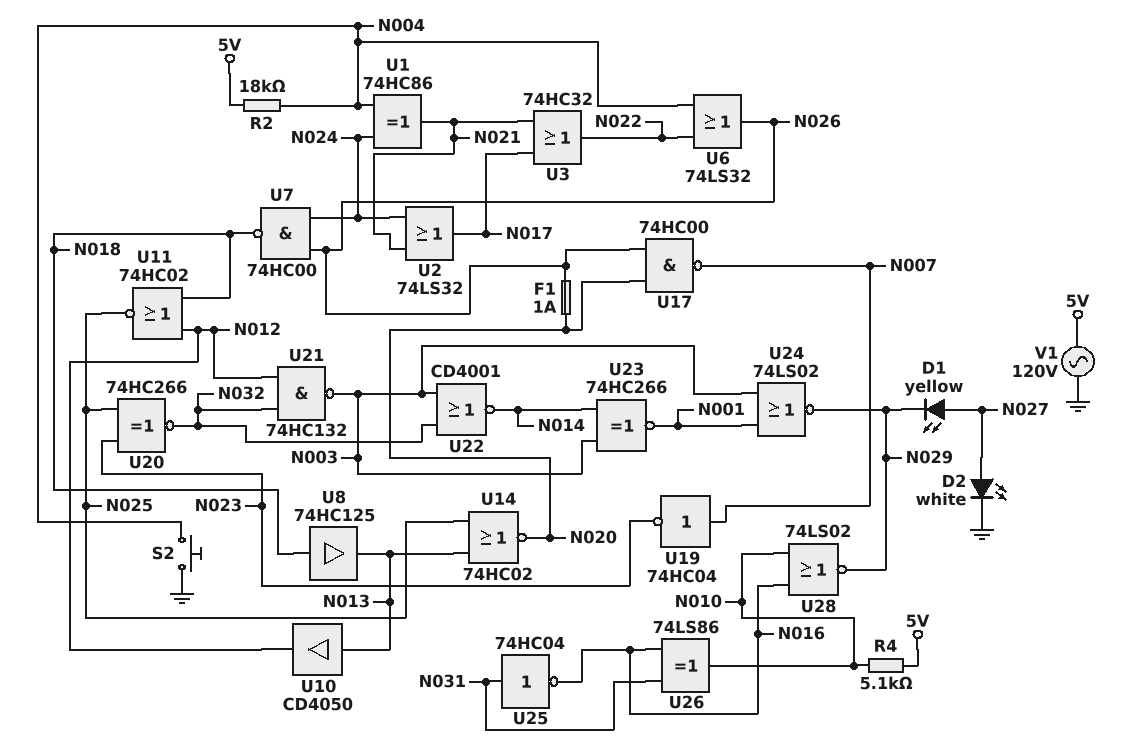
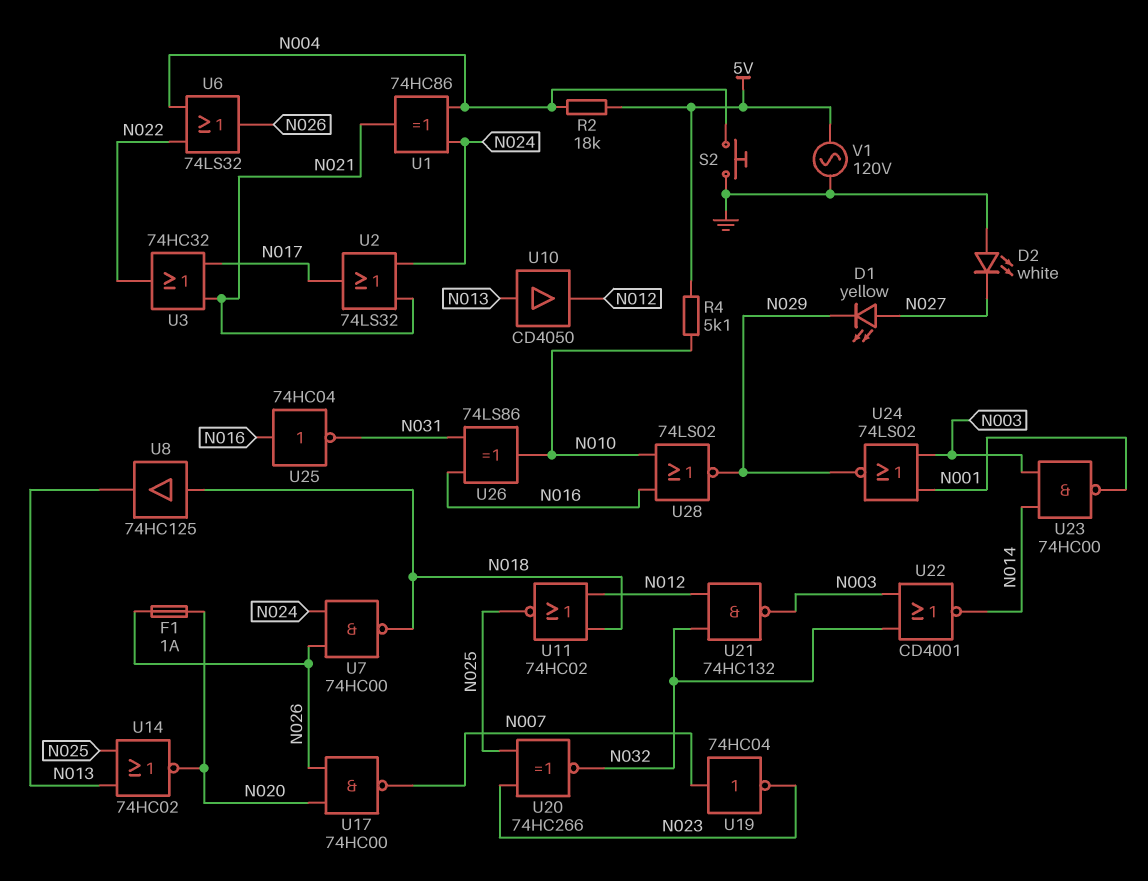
D2: LED white (A N027, K GND) -> LED white (A GND, K N027)
U23: XNOR 74HC266 (in N003, in N014, out N001) -> NAND 74HC00 (in N003, in N014, out N001)
U25: NOT 74HC04 (in N031, out N016) -> NOT 74HC04 (in N016, out N031)

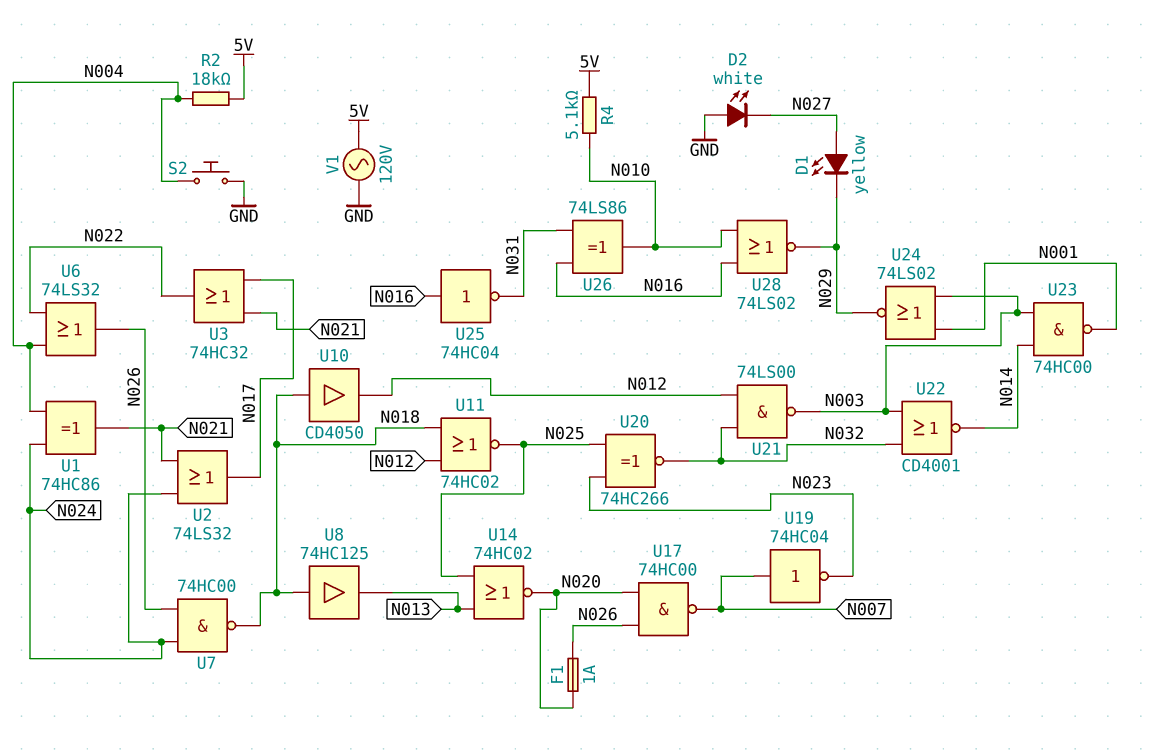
U10: buffer CD4050 (in N013, out N012) -> buffer CD4050 (in N018, out N012)
U21: NAND 74HC132 (in N012, in N032, out N003) -> NAND 74LS00 (in N012, in N032, out N003)

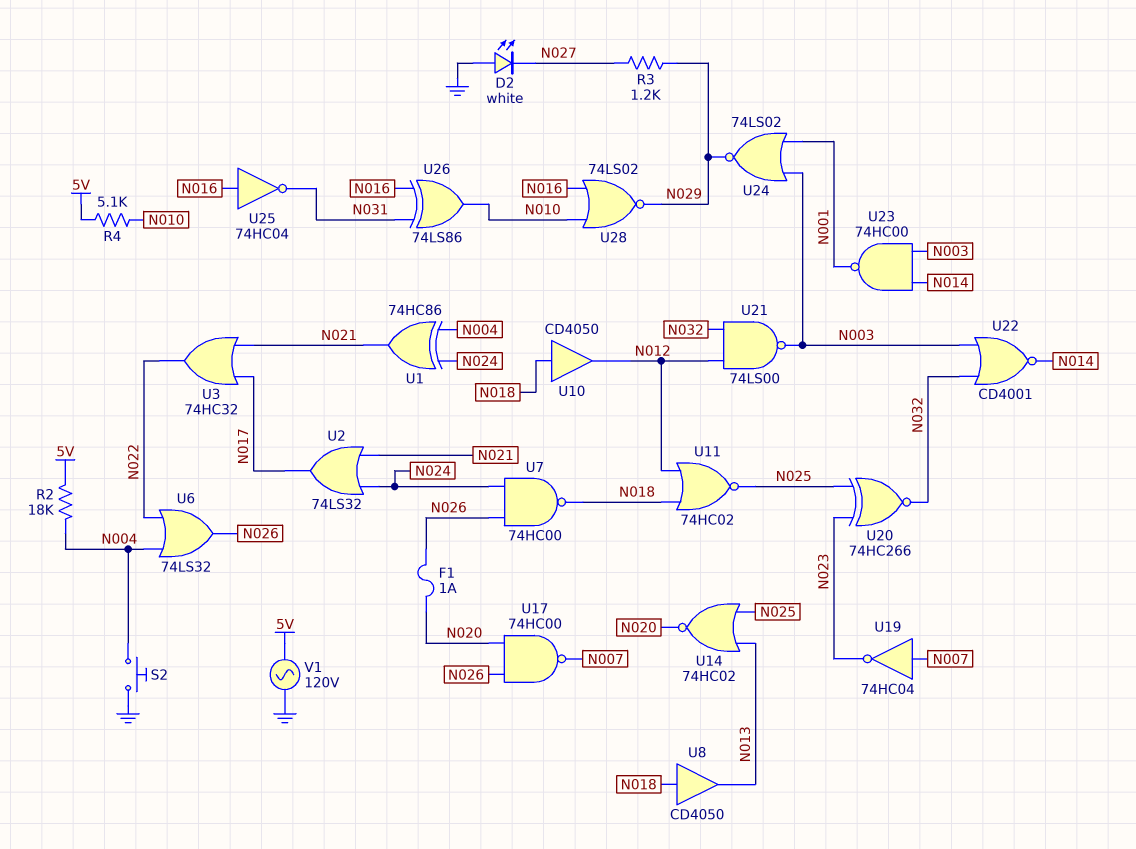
D1: LED yellow (A N027, K N029) -> none
R3: none -> 1.2k (N027, N029)
U8: buffer 74HC125 (in N018, out N013) -> buffer CD4050 (in N018, out N013)

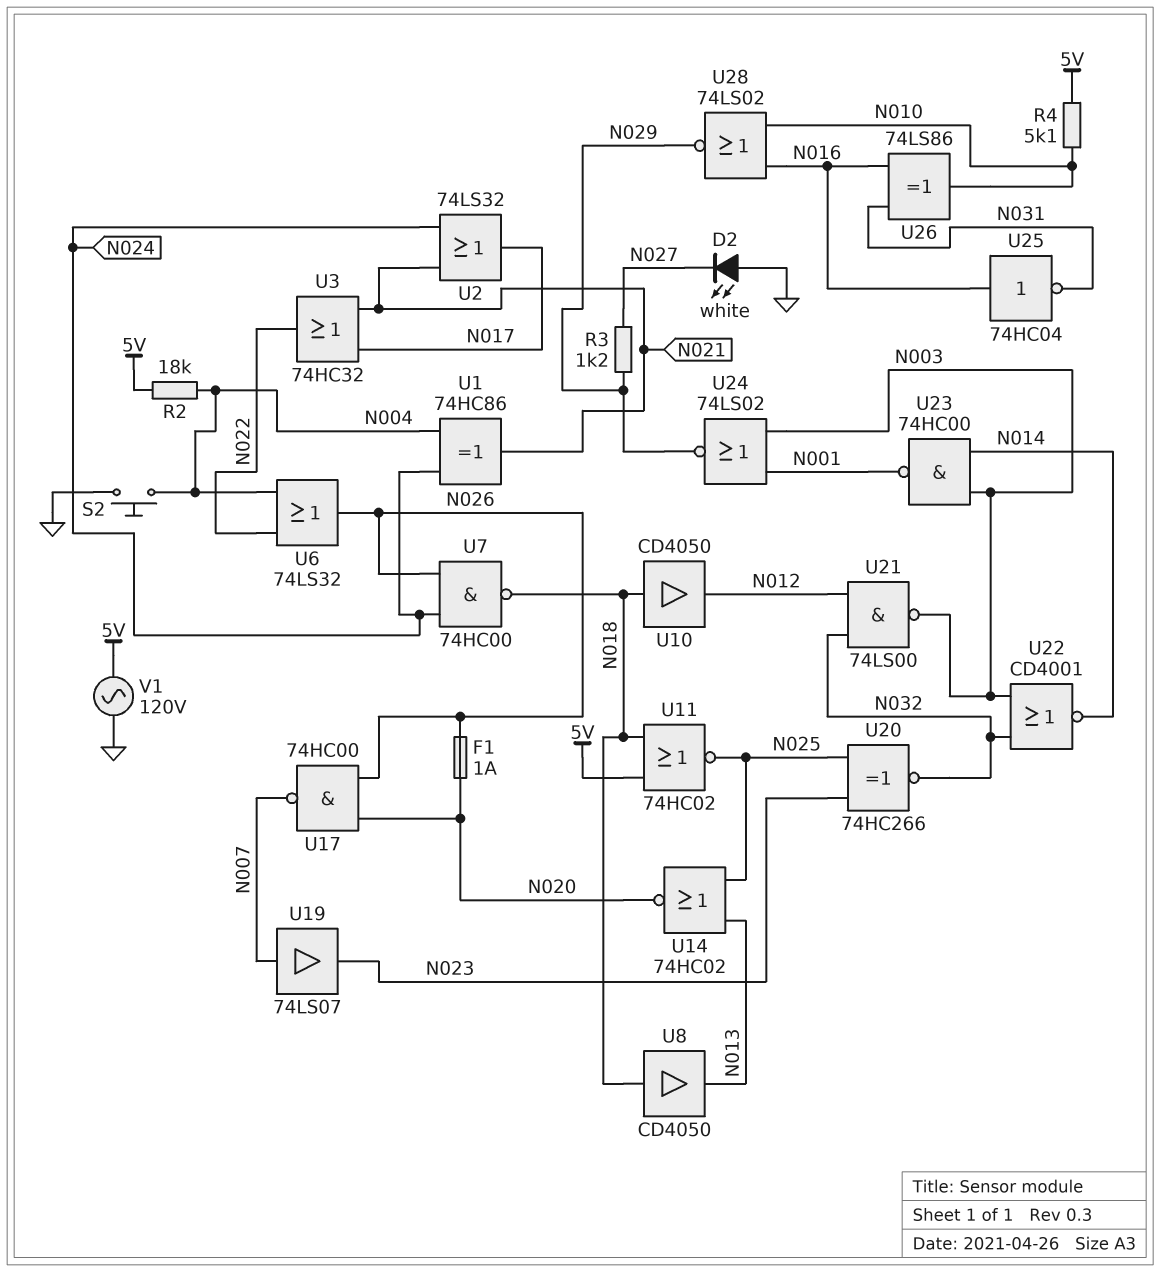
U11: NOR 74HC02 (in N012, in N018, out N025) -> NOR 74HC02 (in 5V, in N018, out N025)
U19: NOT 74HC04 (in N007, out N023) -> buffer 74LS07 (in N007, out N023)

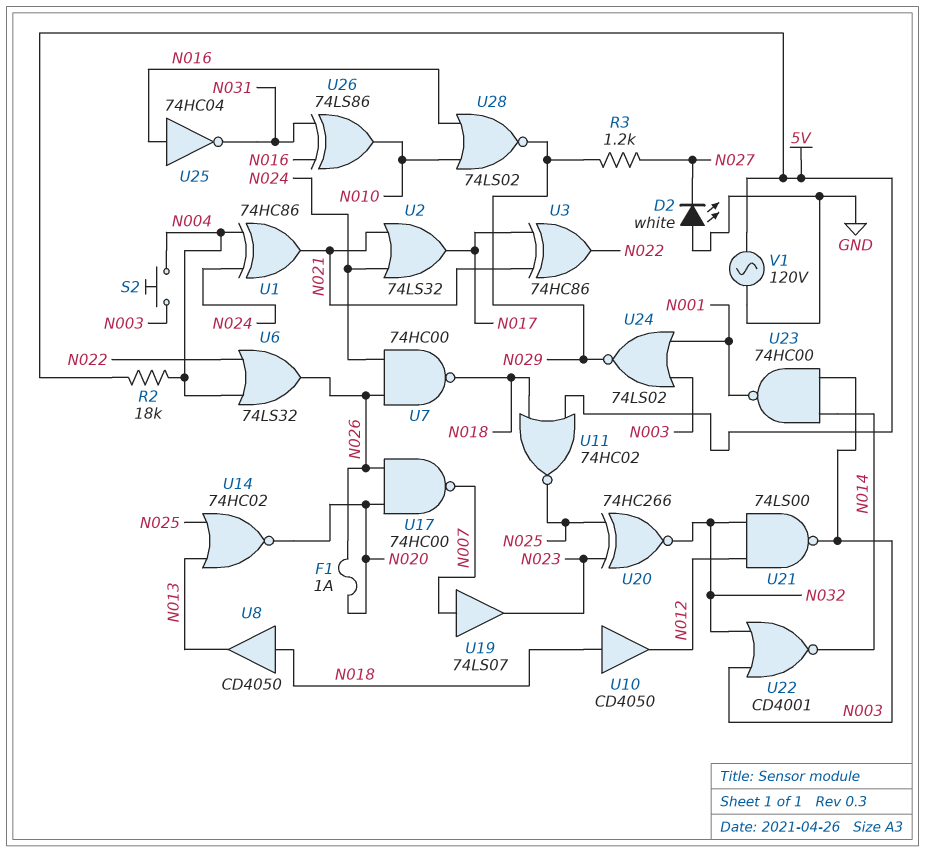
R4: 5.1k (5V, N010) -> none
S2: button (GND, N004) -> button (N003, N004)
U3: OR 74HC32 (in N017, in N021, out N022) -> XOR 74HC86 (in N017, in N021, out N022)

